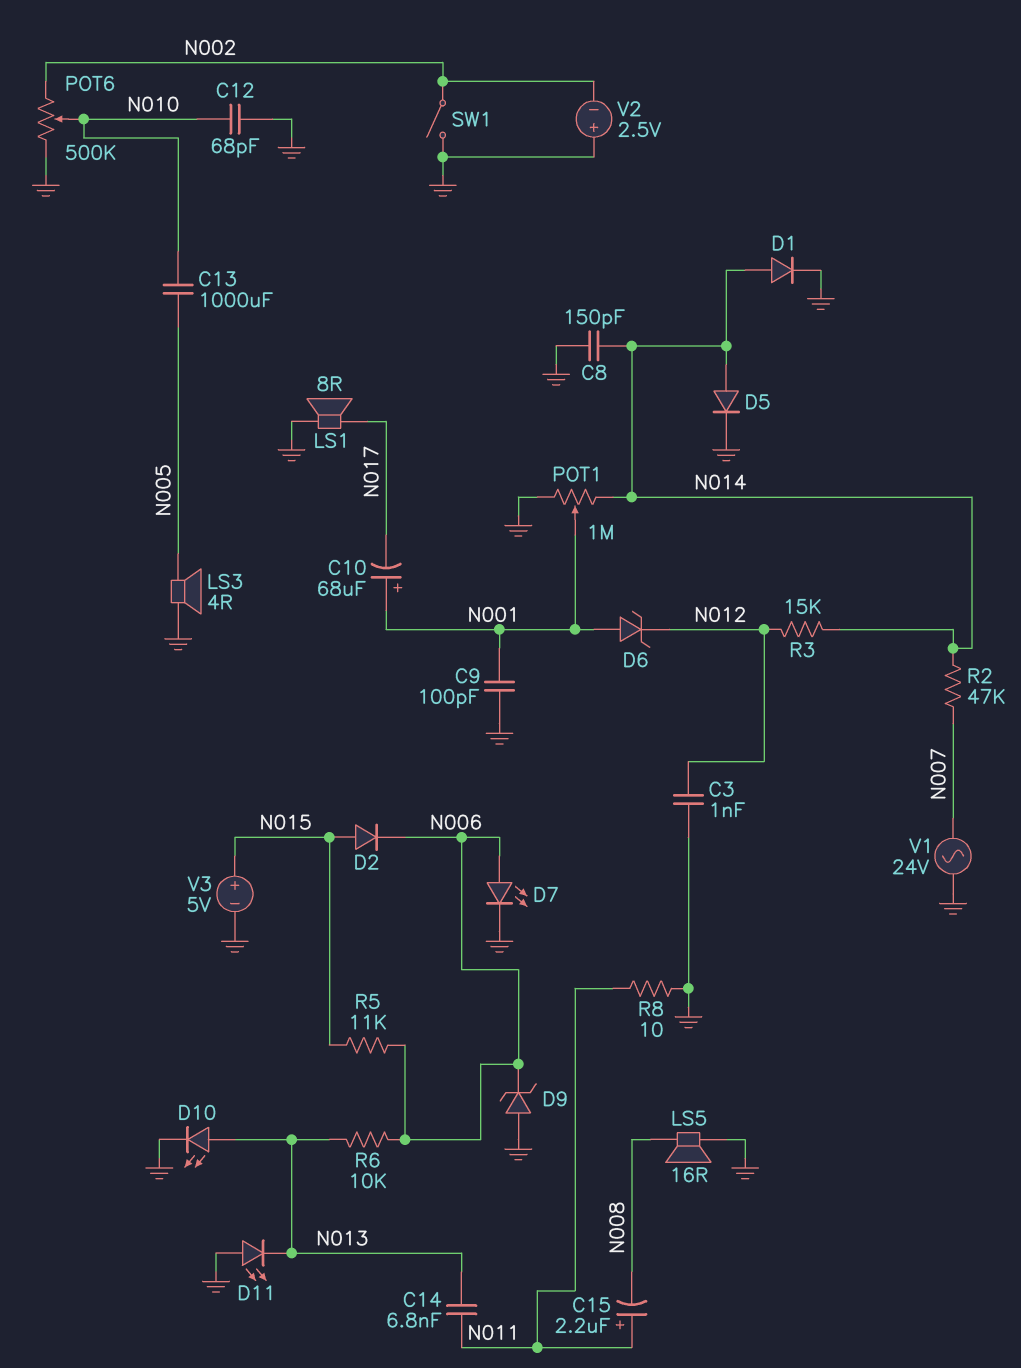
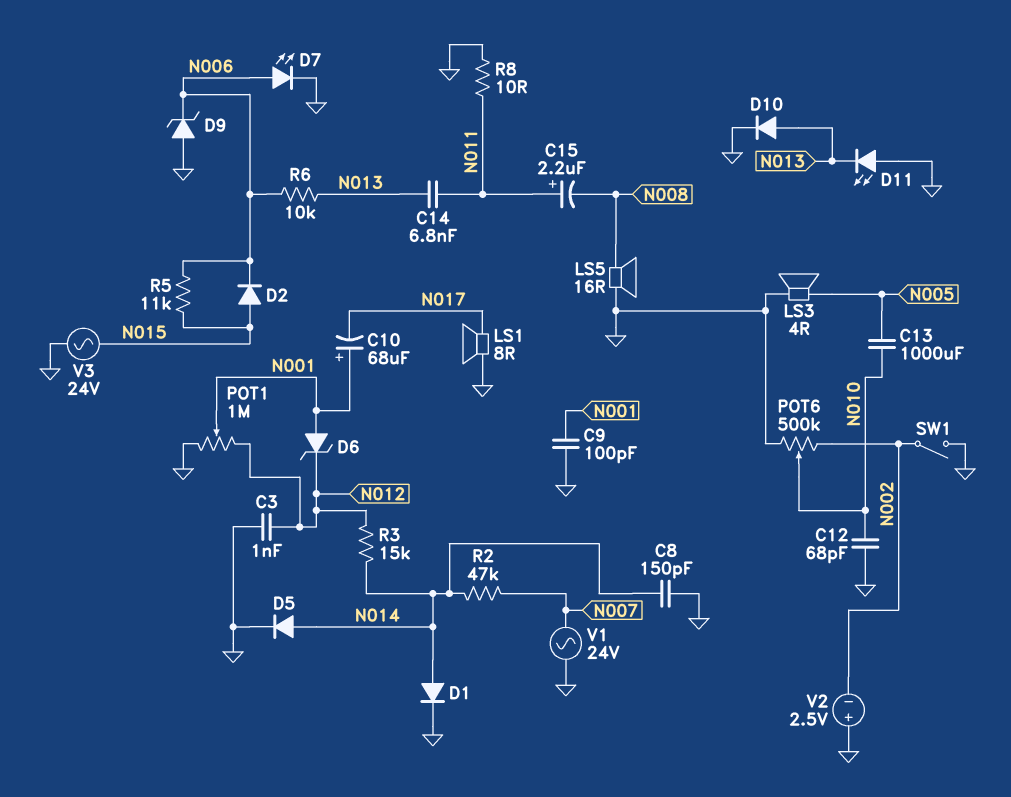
D10: LED (A N013, K GND) -> diode (A N013, K GND)
POT1: 1M (GND, N014, wiper N001) -> 1M (GND, N012, wiper N001)
V3: 5V (plus N015, minus GND) -> AC 24V (GND, N015)

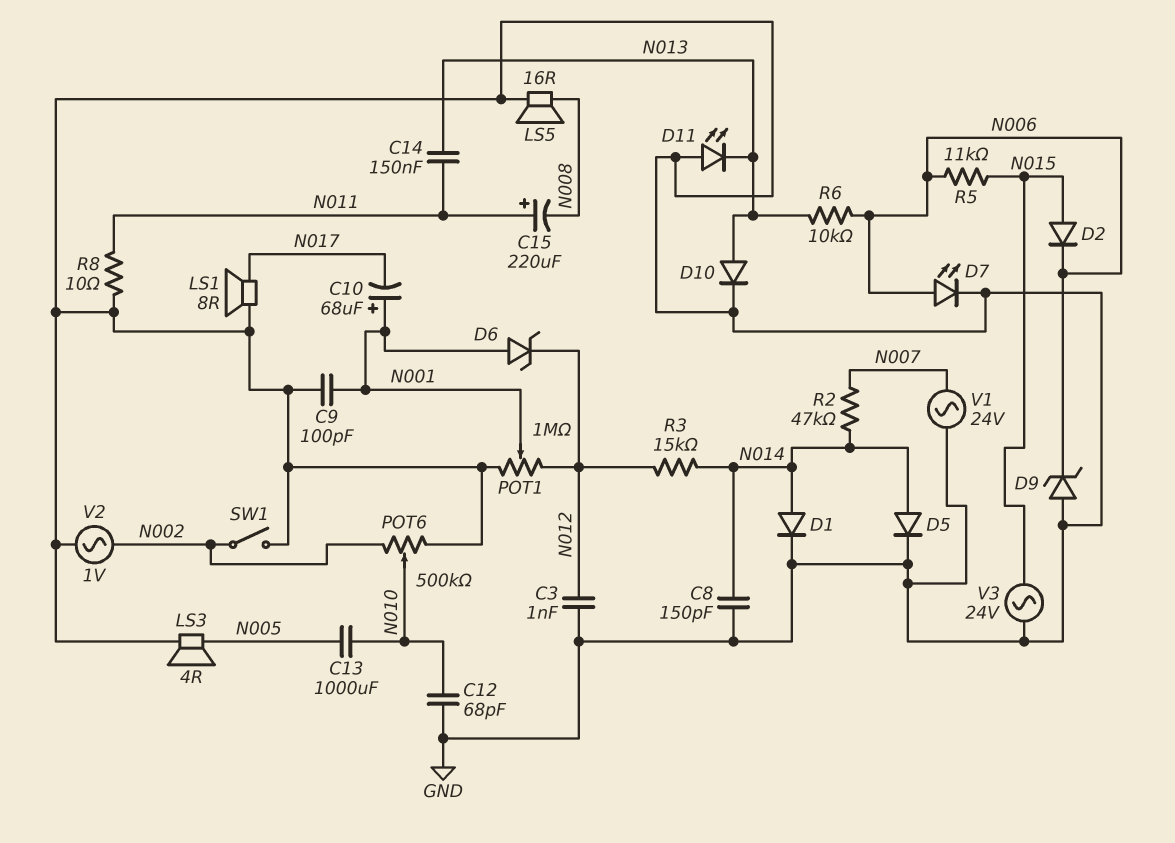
C14: 6.8nF (N011, N013) -> 150nF (N011, N013)
C15: 2.2uF (plus N011, minus N008) -> 220uF (plus N011, minus N008)
V2: 2.5V (plus GND, minus N002) -> AC 1V (GND, N002)

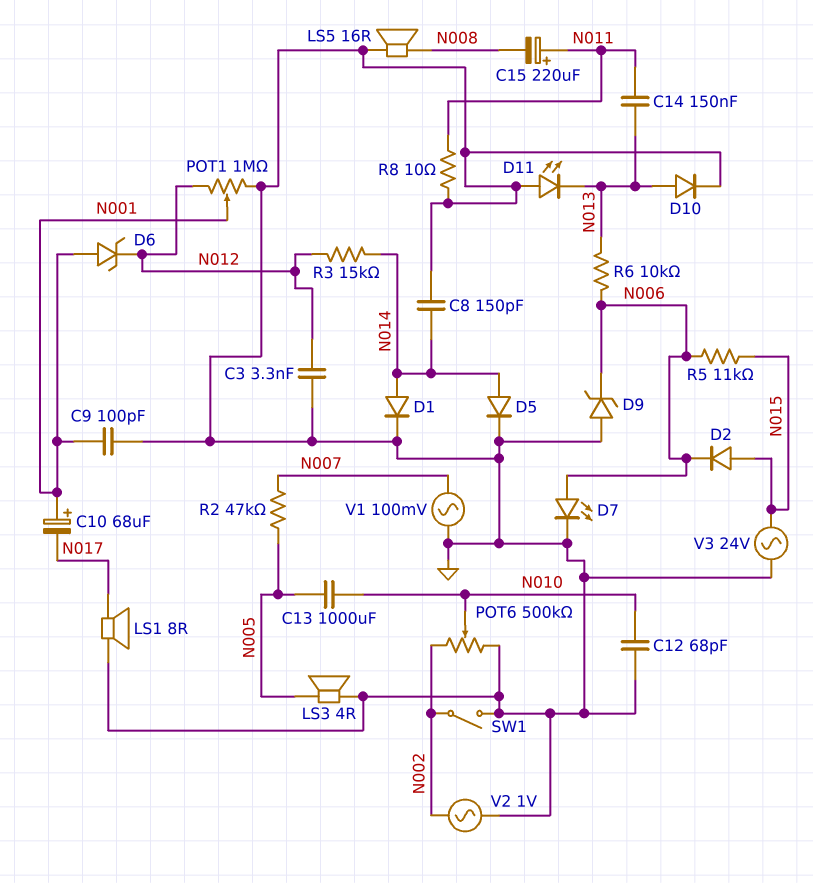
C3: 1nF (GND, N012) -> 3.3nF (GND, N012)
R2: 47k (N007, N014) -> 47k (N005, N007)
V1: AC 24V (GND, N007) -> AC 100mV (GND, N007)

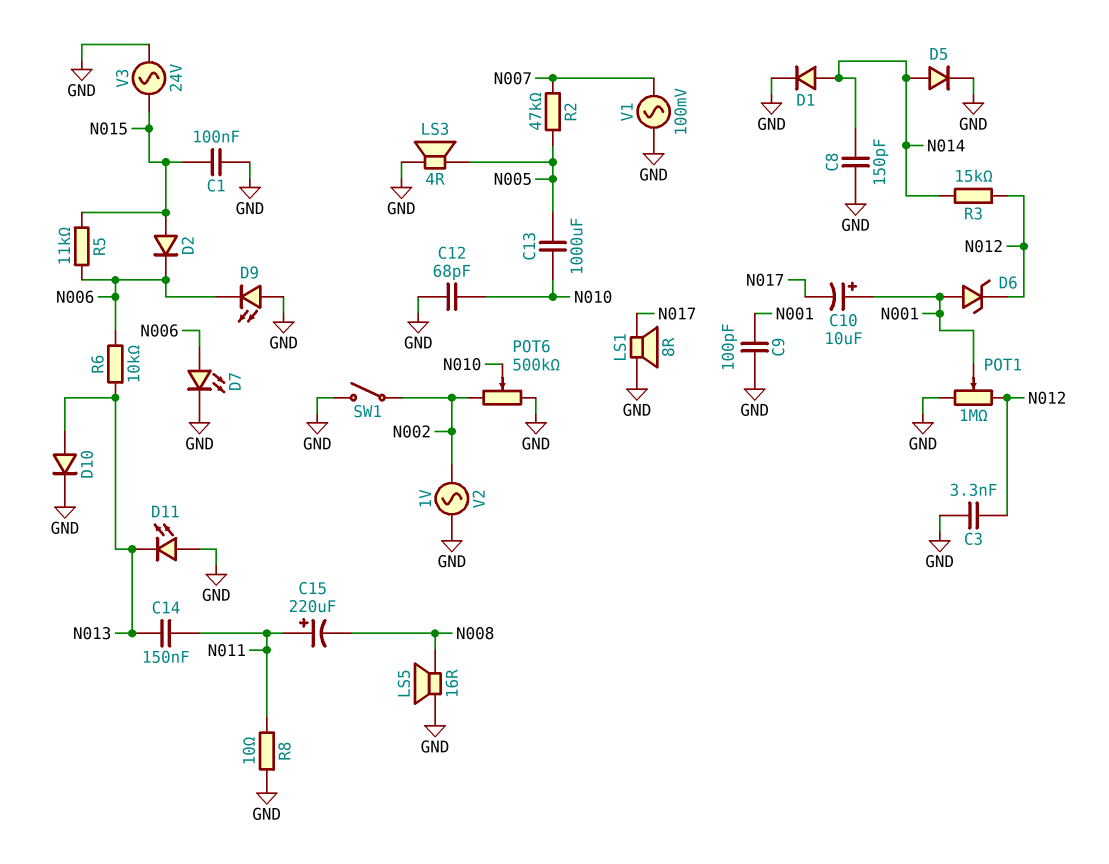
C1: none -> 100nF (GND, N015)
C10: 68uF (plus N001, minus N017) -> 10uF (plus N001, minus N017)
D9: zener (A GND, K N006) -> LED (A GND, K N006)

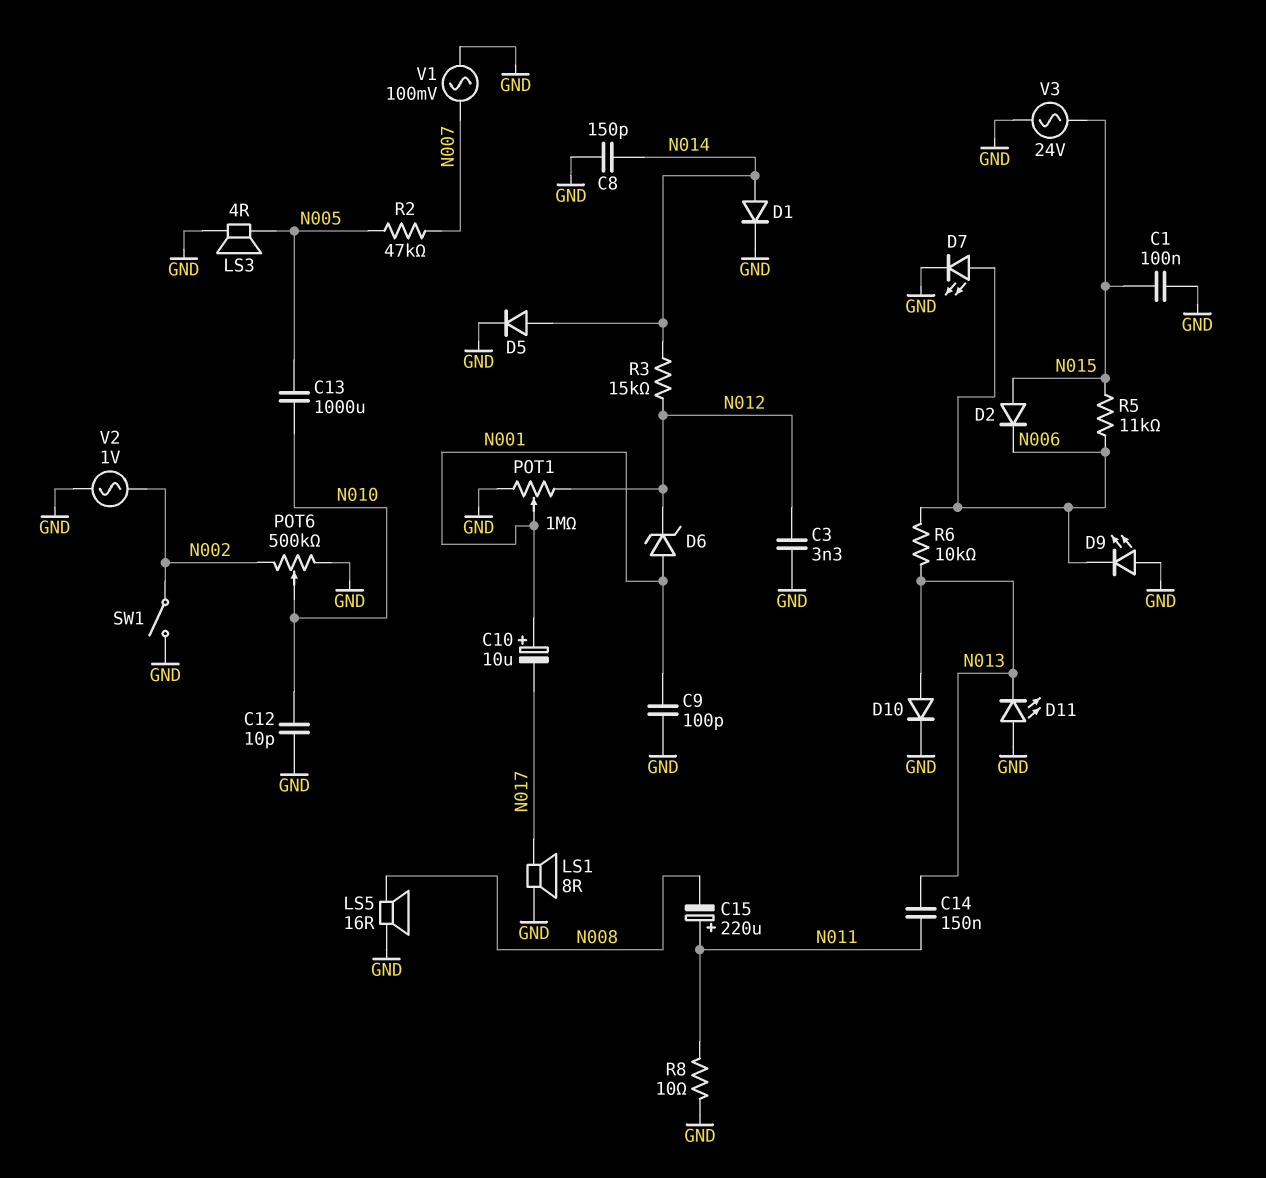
C12: 68pF (GND, N010) -> 10pF (GND, N010)

